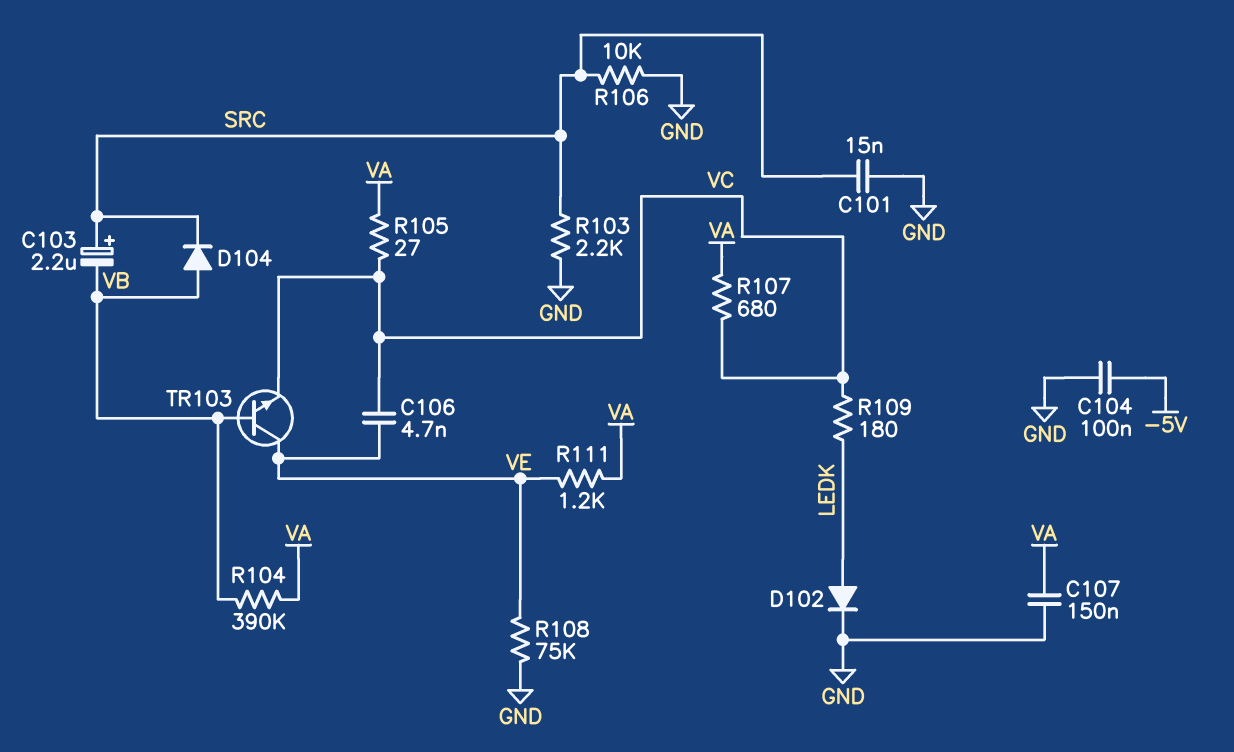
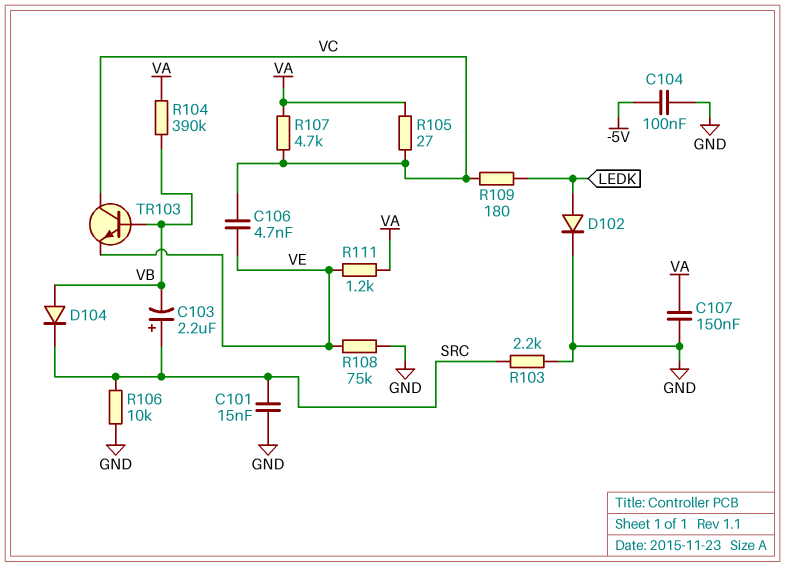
R107: 680 (VA, VC) -> 4.7k (VA, VC)
TR103: NPN (B VB, C VE, E VC) -> NPN (B VB, C VC, E VE)

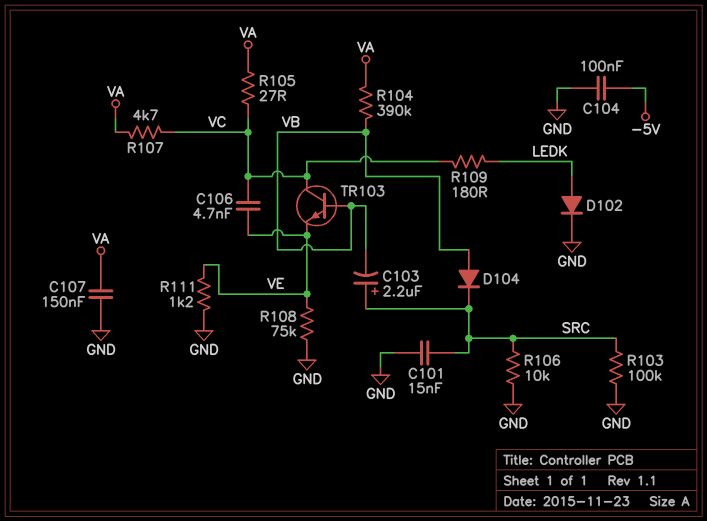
R103: 2.2k (GND, SRC) -> 100k (GND, SRC)
R111: 1.2k (VA, VE) -> 1.2k (GND, VE)

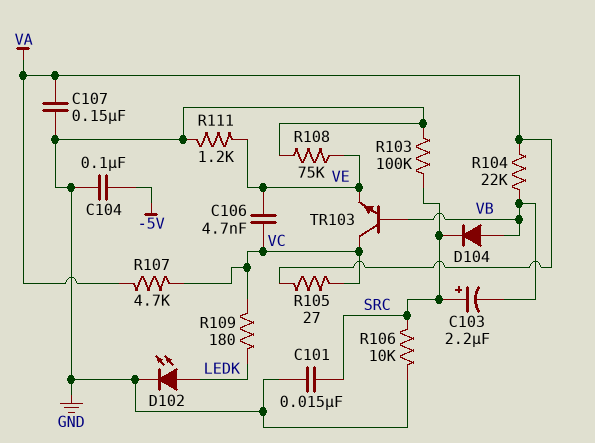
D102: diode (A LEDK, K GND) -> LED (A LEDK, K GND)
R104: 390k (VA, VB) -> 22k (VA, VB)

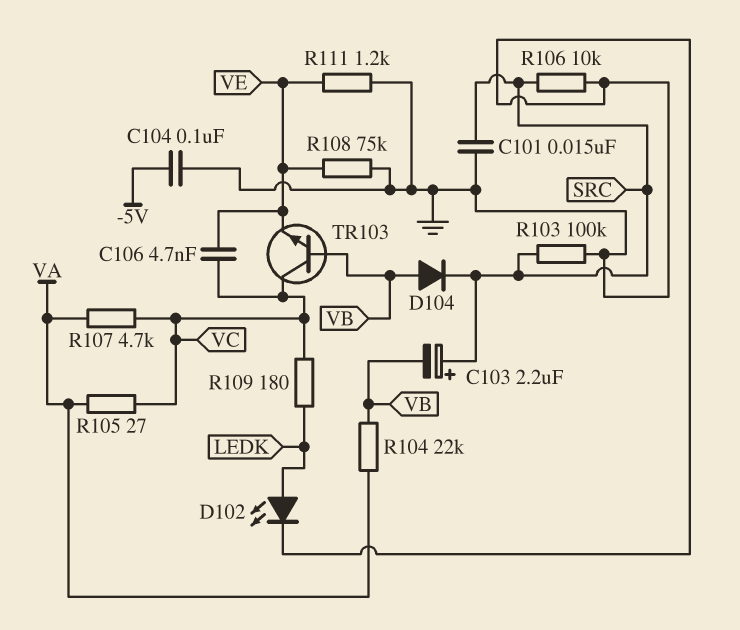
C107: 150nF (GND, VA) -> none

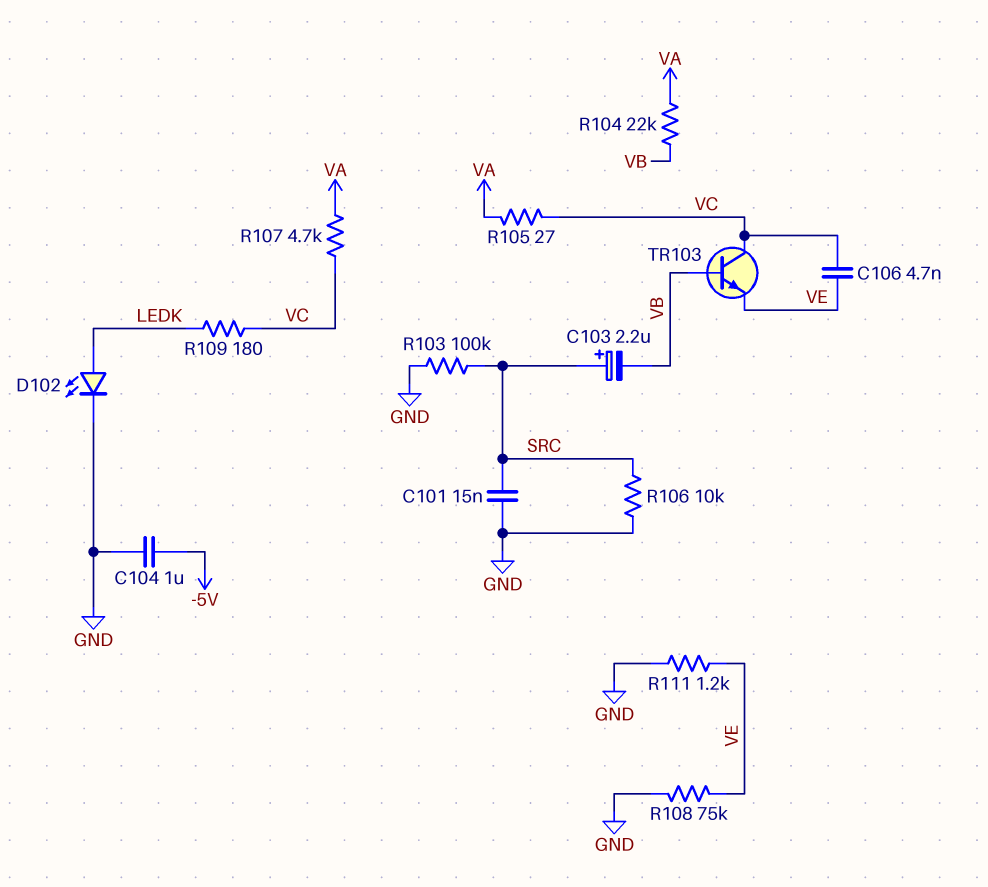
C104: 100nF (-5V, GND) -> 1uF (-5V, GND)
D104: diode (A VB, K SRC) -> none

